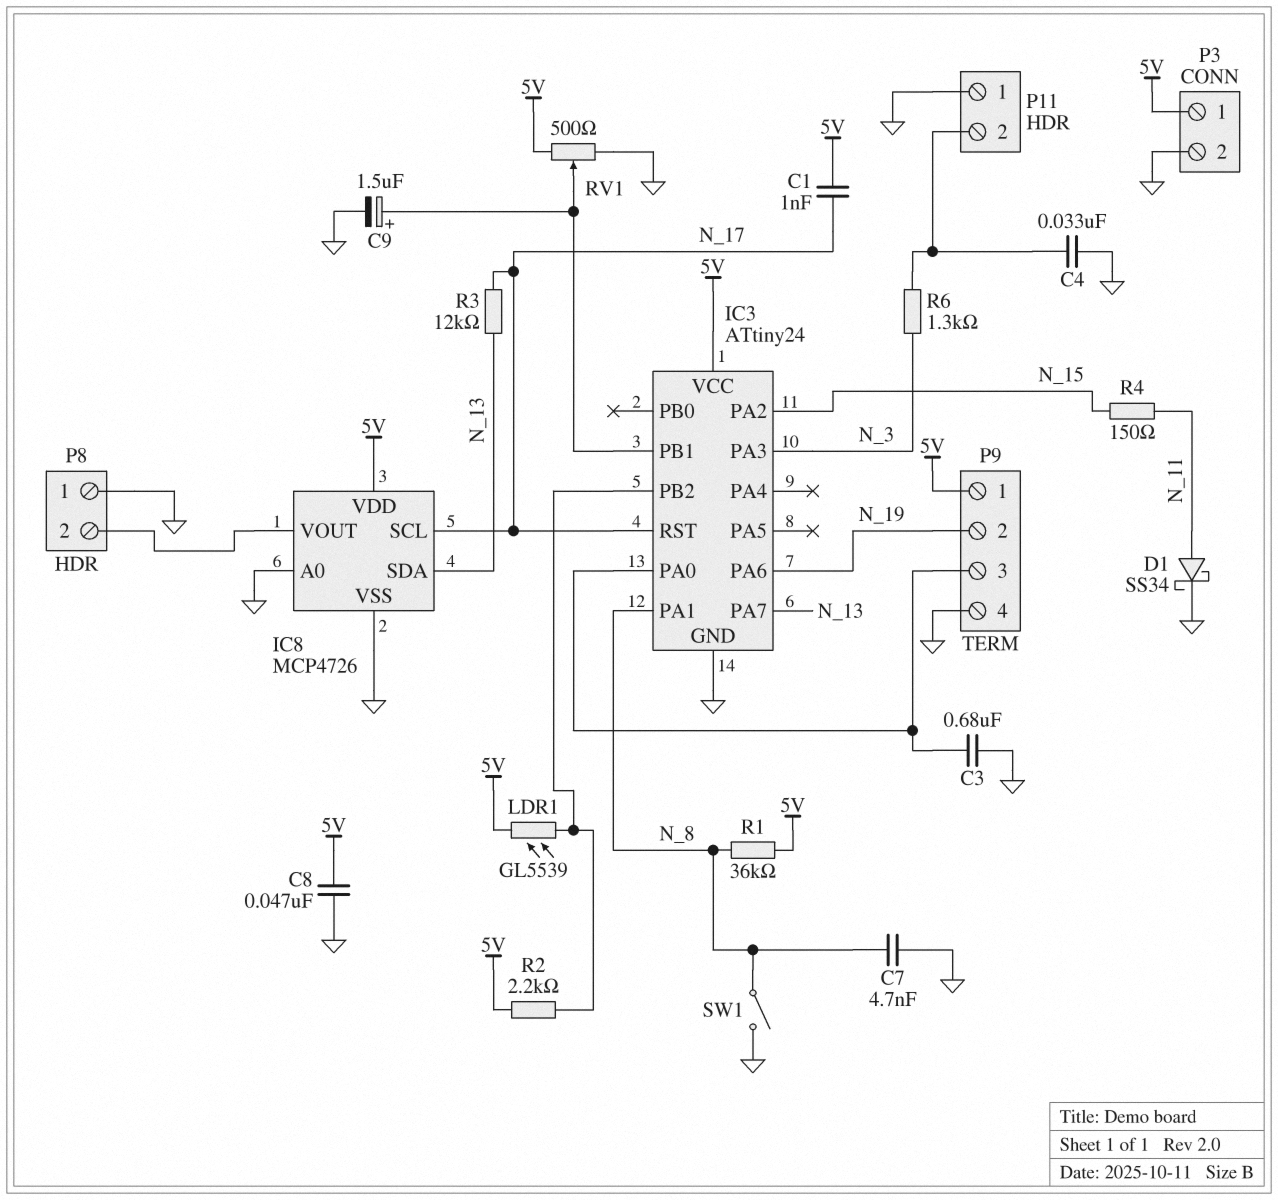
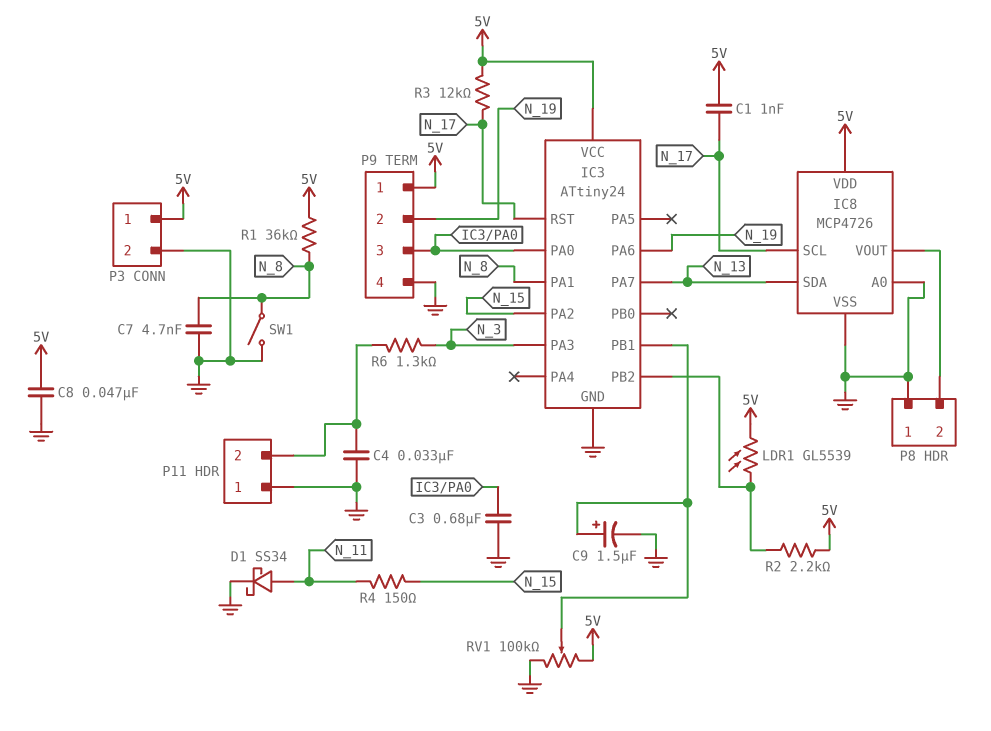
R3: 12k (N_13, N_17) -> 12k (5V, N_17)
RV1: 500 (5V, GND, wiper IC3/PB1) -> 100k (5V, GND, wiper IC3/PB1)

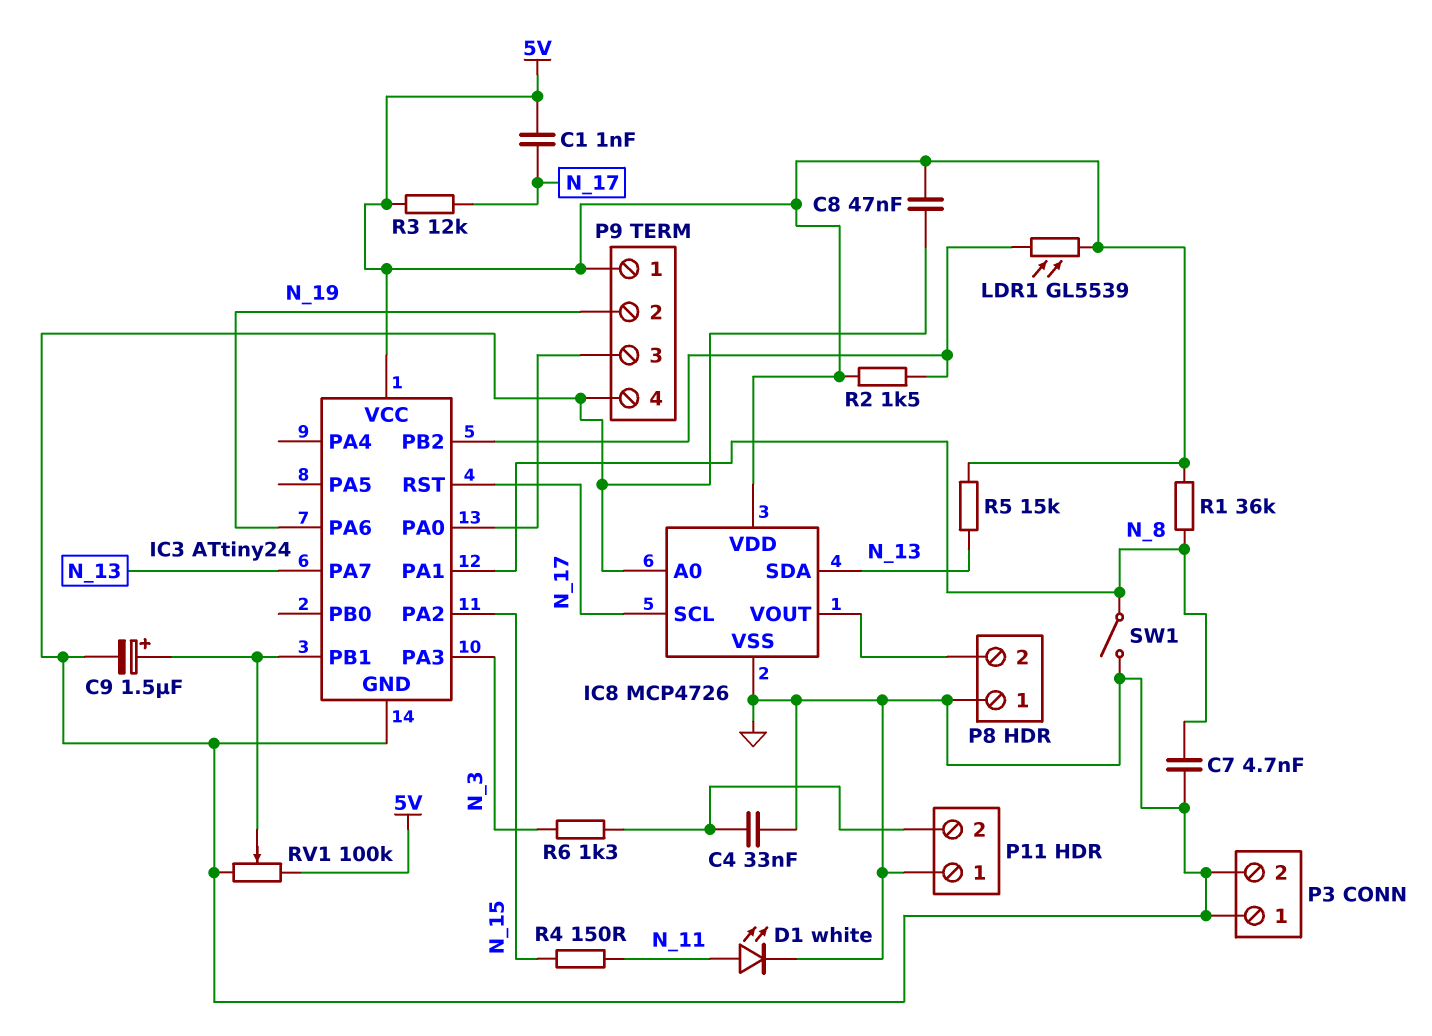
C3: 680nF (GND, IC3/PA0) -> none
D1: schottky SS34 (A N_11, K GND) -> LED white (A N_11, K GND)
P3 pin 1: 5V -> GND
R2: 2.2k (5V, IC3/PB2) -> 1.5k (5V, IC3/PB2)
R5: none -> 15k (5V, N_13)

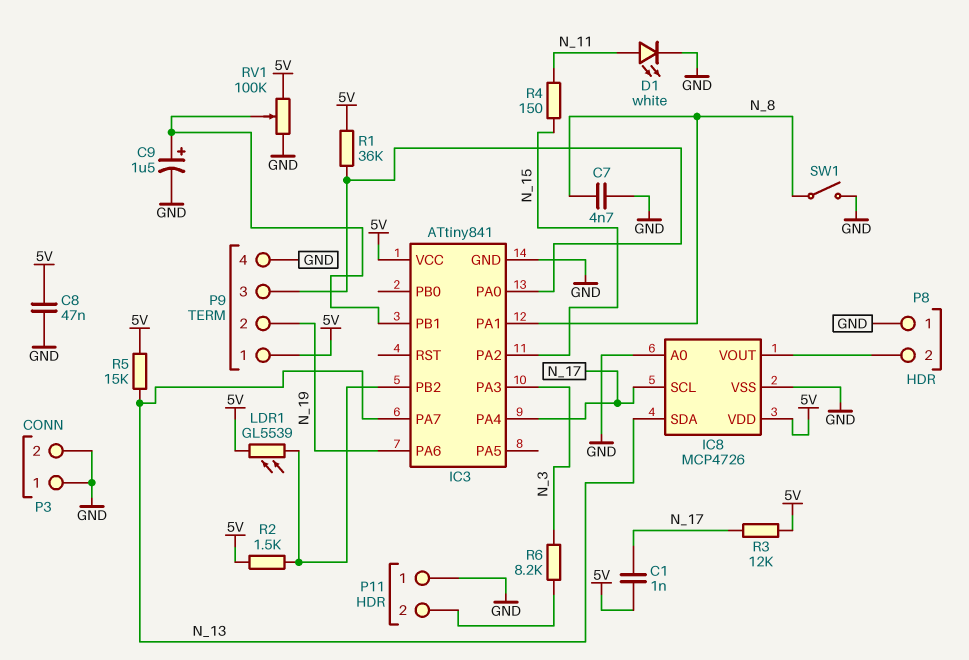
C4: 33nF (GND, P11/2) -> none
IC3: ATtiny24 -> ATtiny841
IC3 pin PA4: none -> N_17
IC3 pin RST: N_17 -> none
R1: 36k (5V, N_8) -> 36k (5V, IC3/PA0)
R6: 1.3k (N_3, P11/2) -> 8.2k (N_3, P11/2)

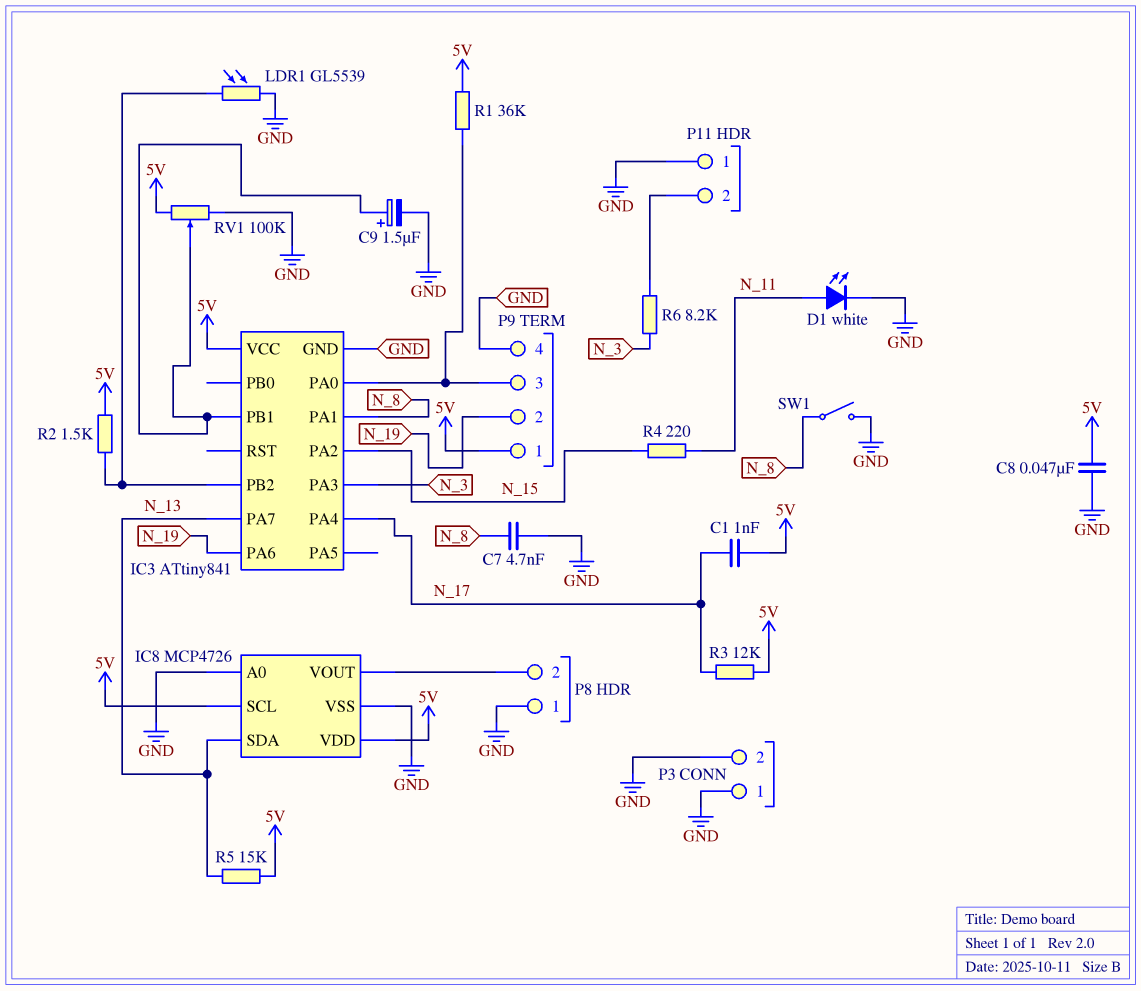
IC8 pin SCL: N_17 -> 5V
LDR1: GL5539 (5V, IC3/PB2) -> GL5539 (GND, IC3/PB2)
R4: 150 (N_11, N_15) -> 220 (N_11, N_15)

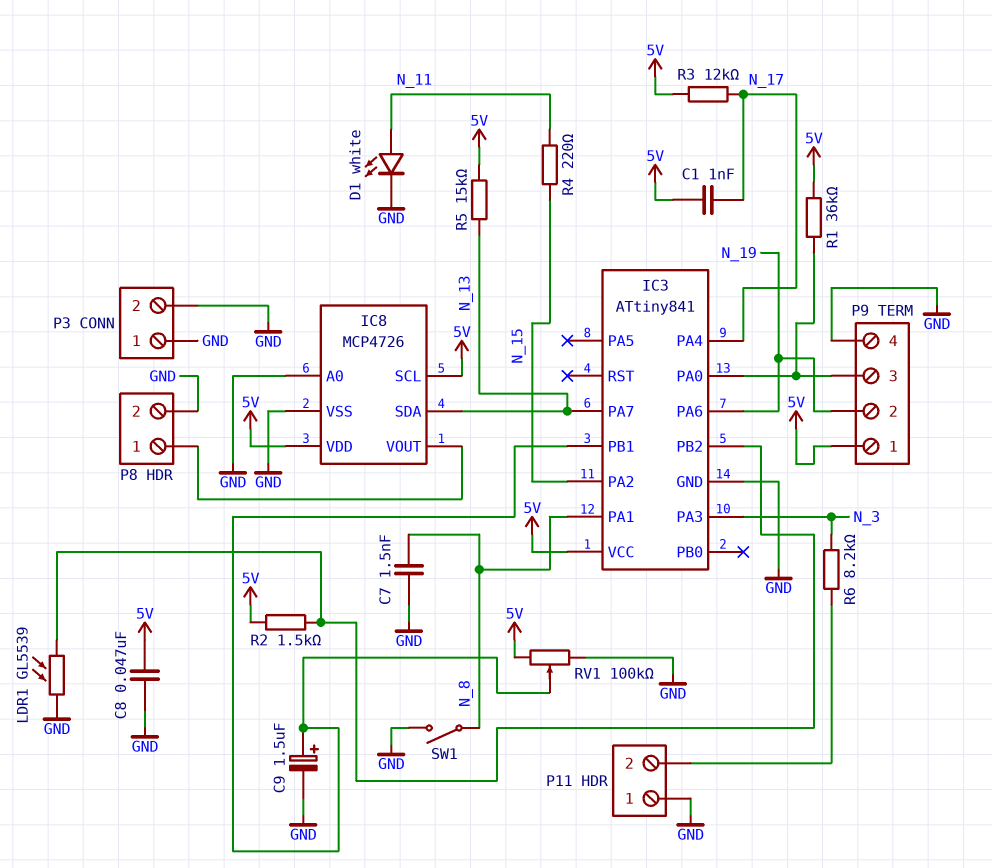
C7: 4.7nF (GND, N_8) -> 1.5nF (GND, N_8)
P8 pin 1: GND -> IC8/VOUT
P8 pin 2: IC8/VOUT -> GND

